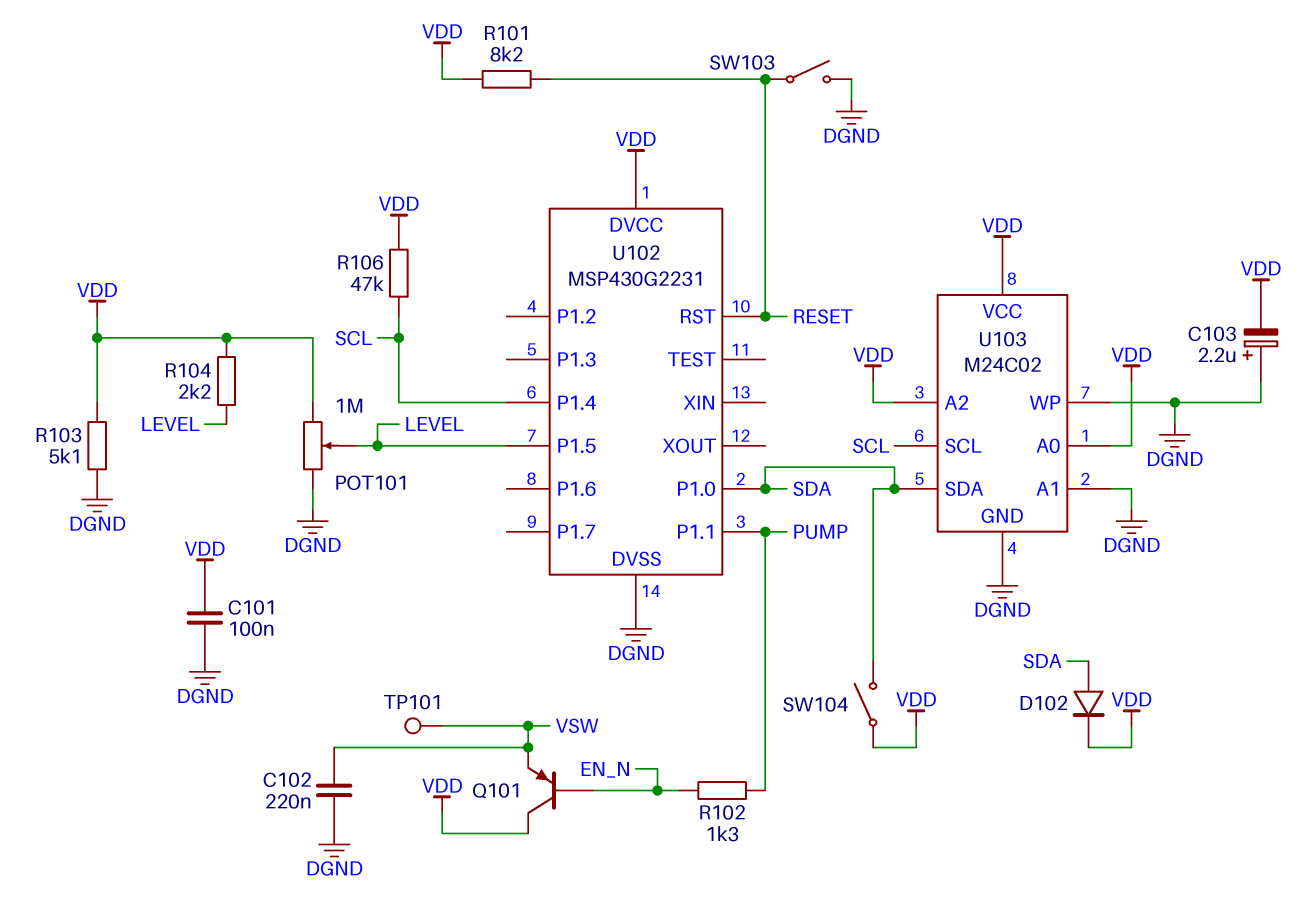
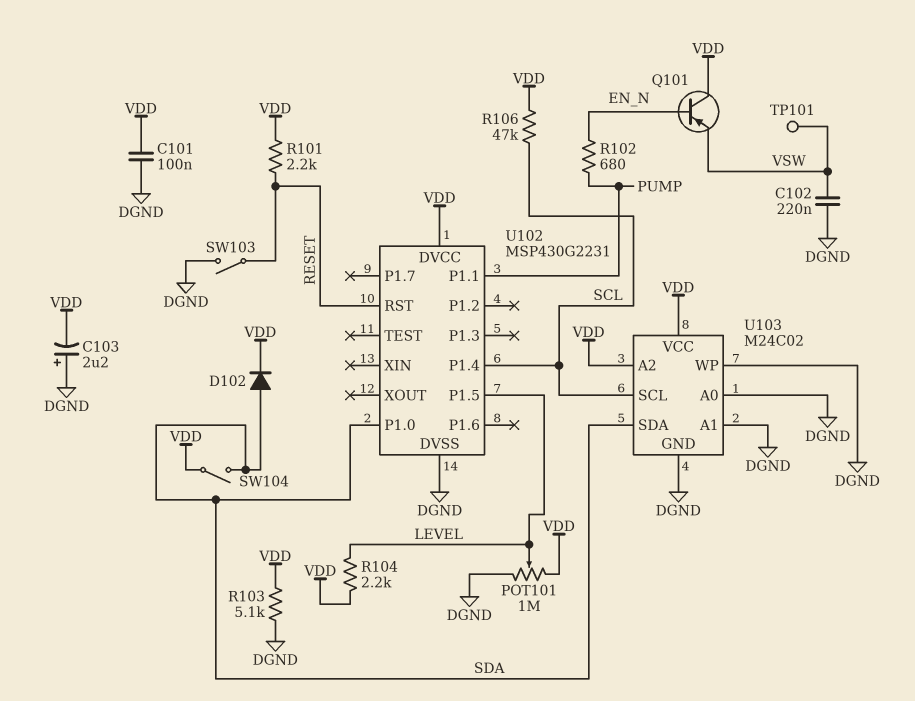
R101: 8.2k (RESET, VDD) -> 2.2k (RESET, VDD)
R102: 1.3k (EN_N, PUMP) -> 680 (EN_N, PUMP)
U103 pin A0: VDD -> DGND

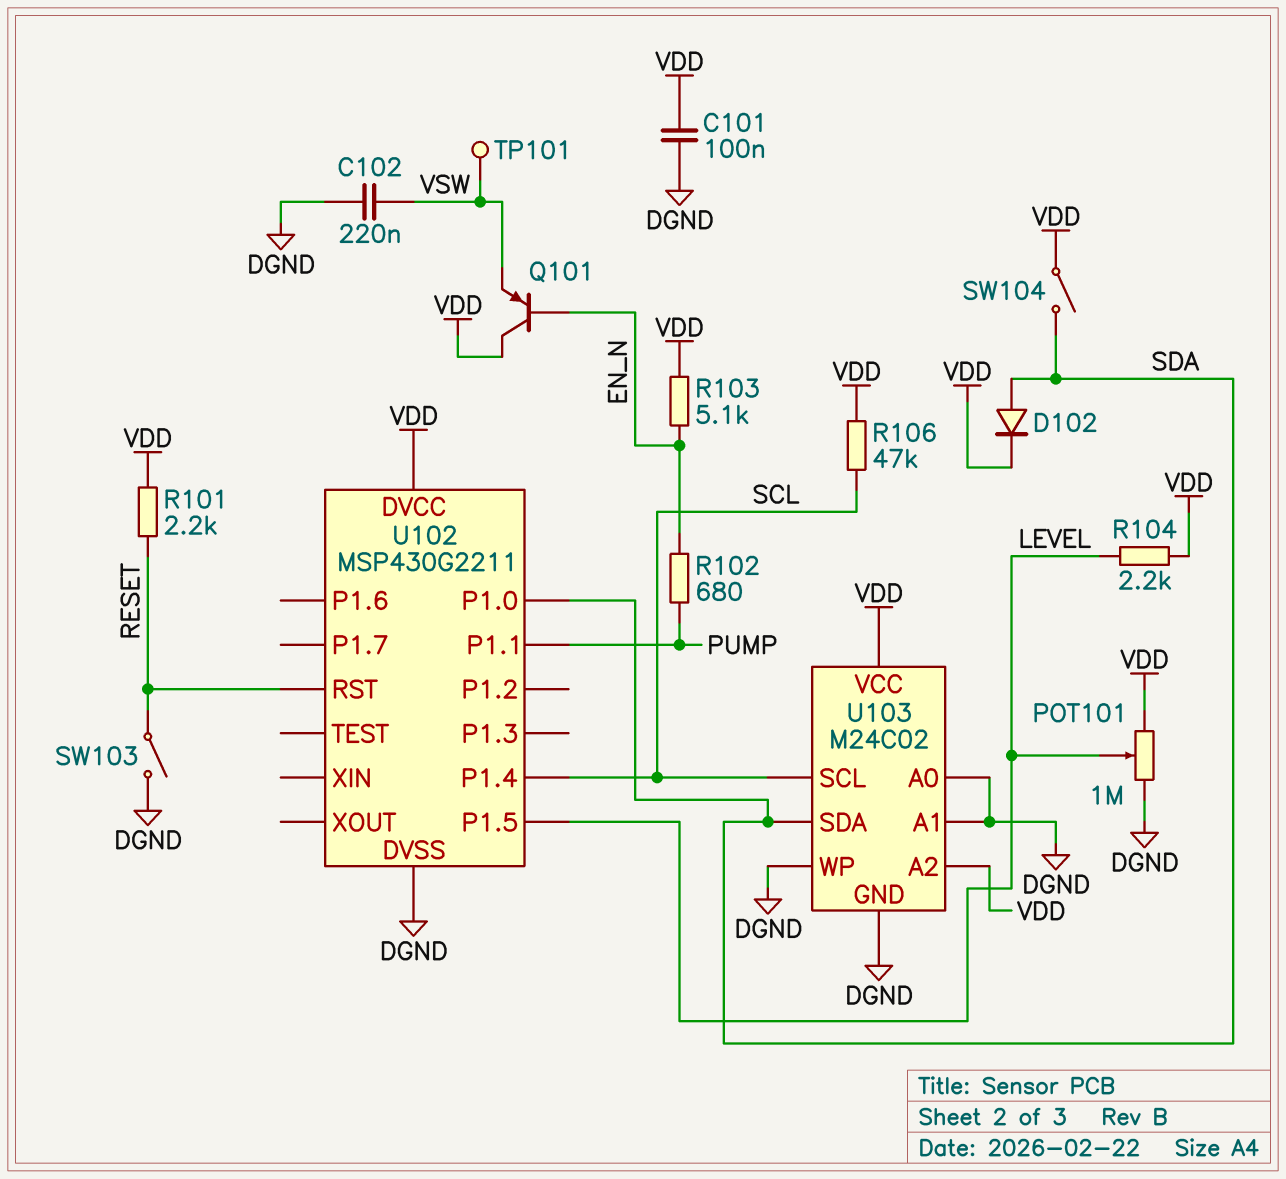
C103: 2.2uF (plus DGND, minus VDD) -> none
R103: 5.1k (DGND, VDD) -> 5.1k (EN_N, VDD)
U102: MSP430G2231 -> MSP430G2211

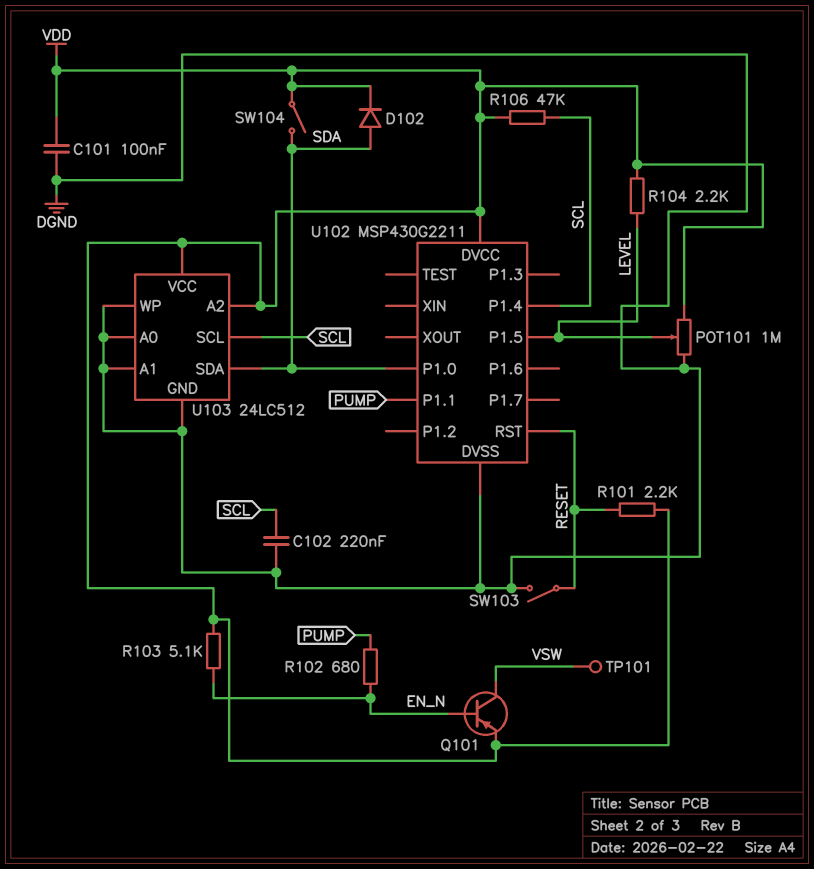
C102: 220nF (DGND, VSW) -> 220nF (DGND, SCL)
Q101: PNP (B EN_N, C VDD, E VSW) -> PNP (B EN_N, C VSW, E VDD)
U103: M24C02 -> 24LC512

